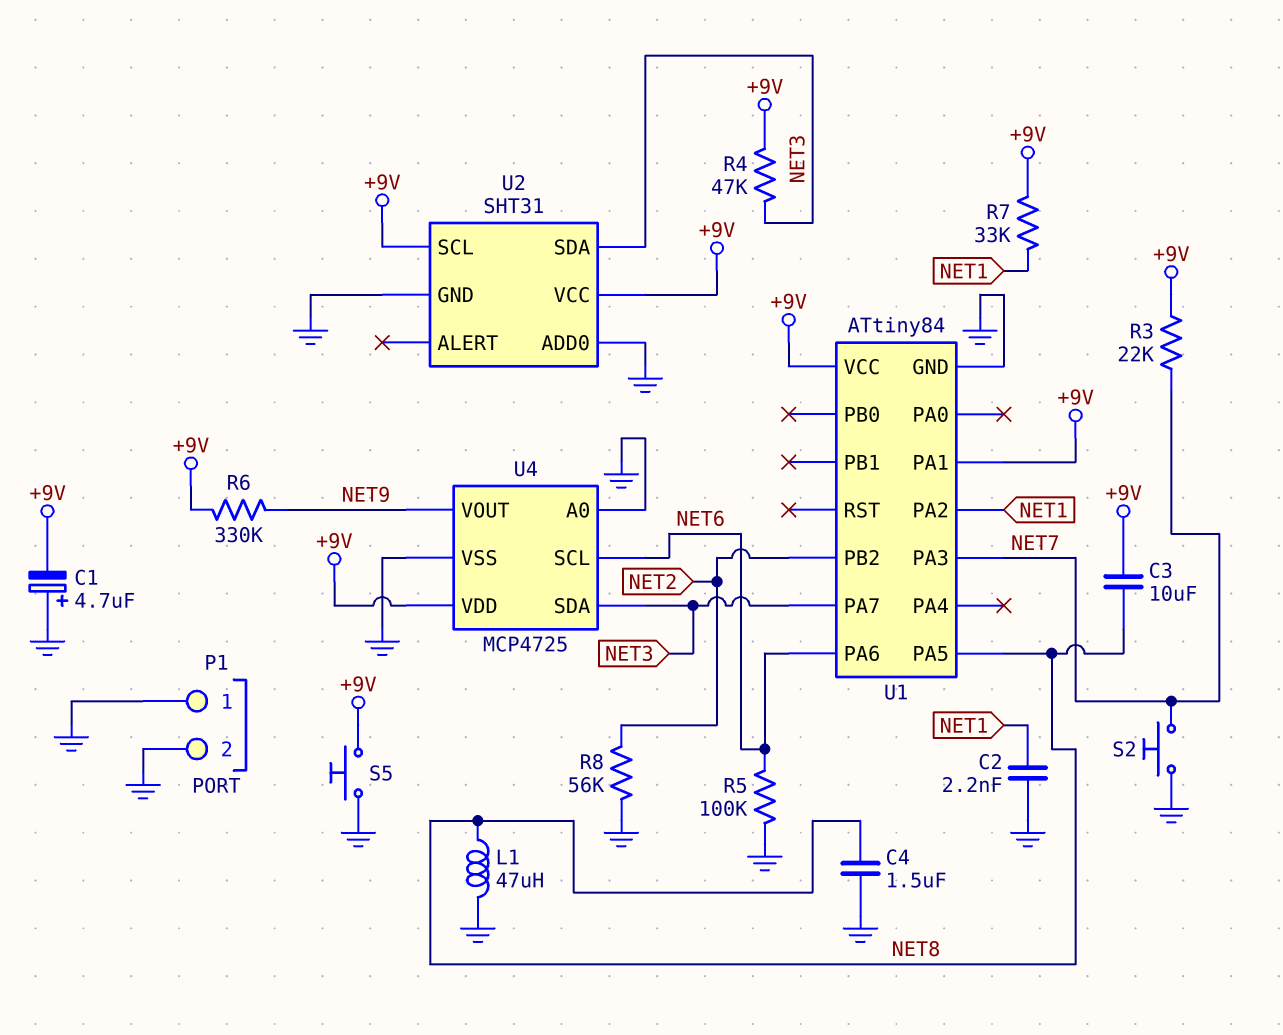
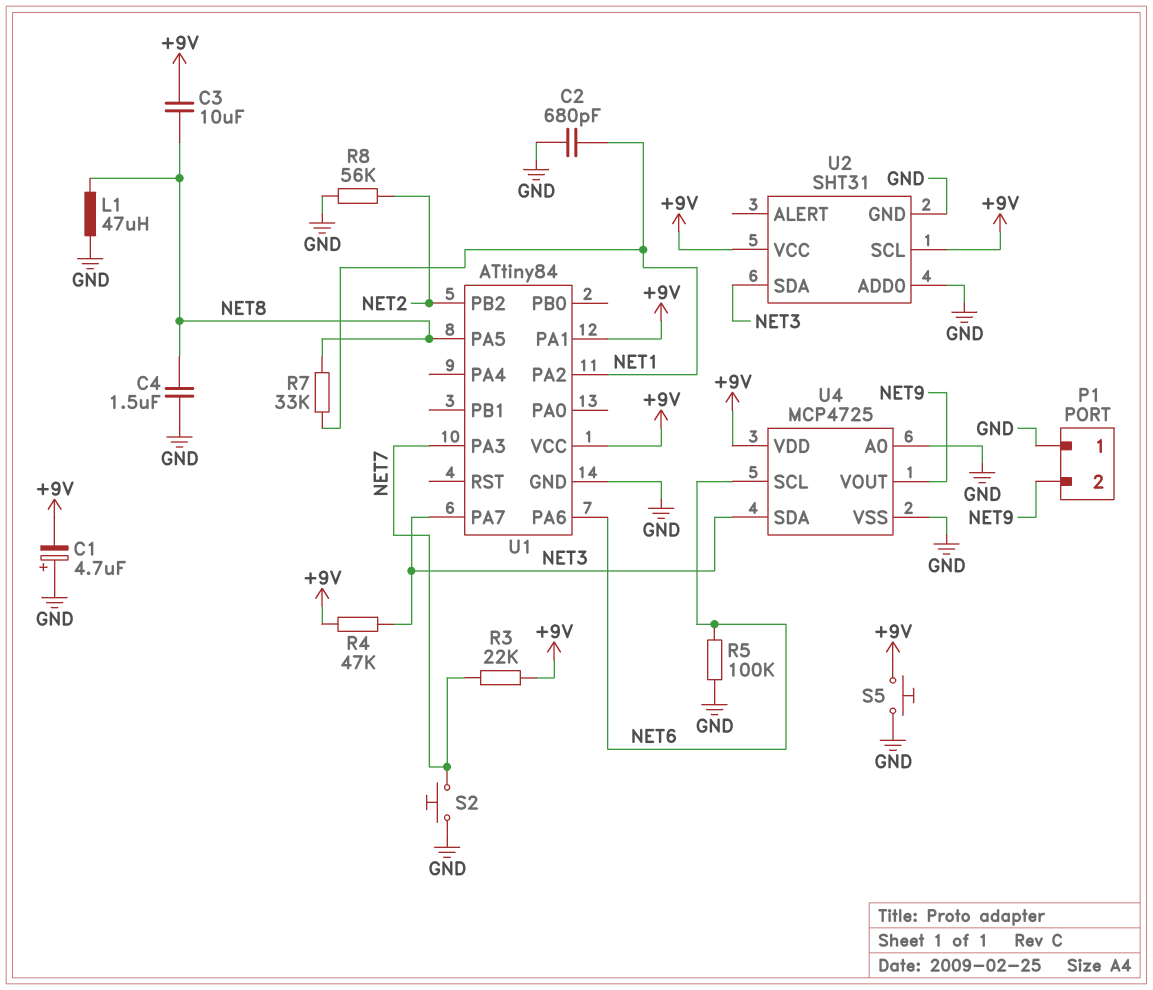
C2: 2.2nF (GND, NET1) -> 680pF (GND, NET1)
P1 pin 2: GND -> NET9
R6: 330k (+9V, NET9) -> none
R7: 33k (+9V, NET1) -> 33k (NET1, NET8)

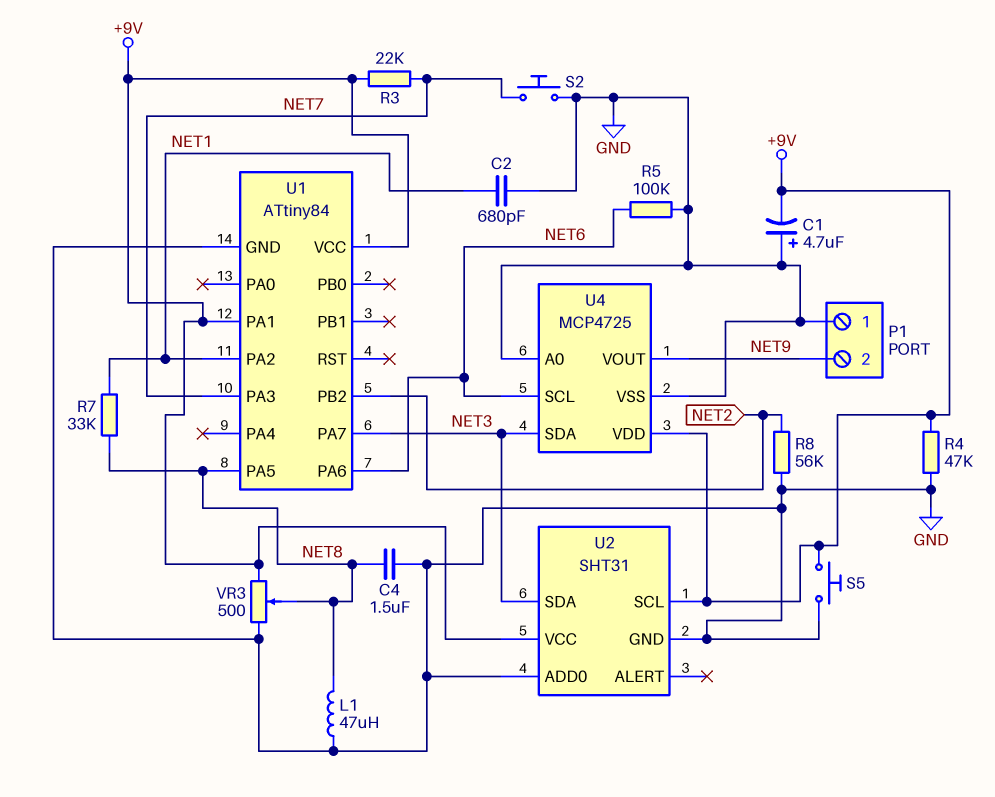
C3: 10uF (+9V, NET8) -> none
R4: 47k (+9V, NET3) -> 47k (+9V, GND)
VR3: none -> 500 (+9V, GND, wiper NET8)

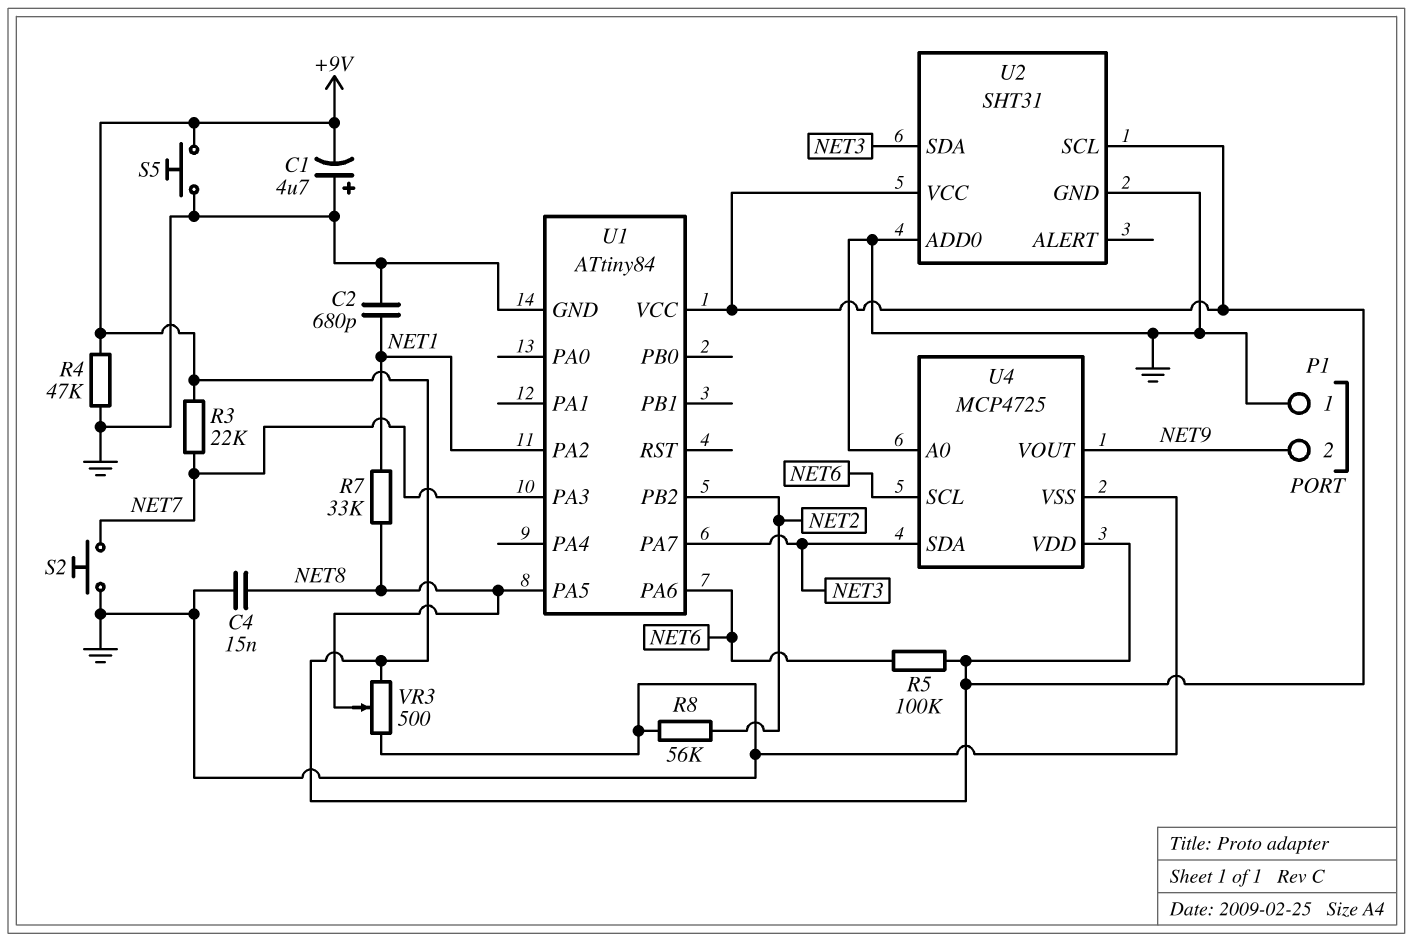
C4: 1.5uF (GND, NET8) -> 15nF (GND, NET8)
L1: 47uH (GND, NET8) -> none
R5: 100k (GND, NET6) -> 100k (+9V, NET6)
U1 pin PA1: +9V -> none

